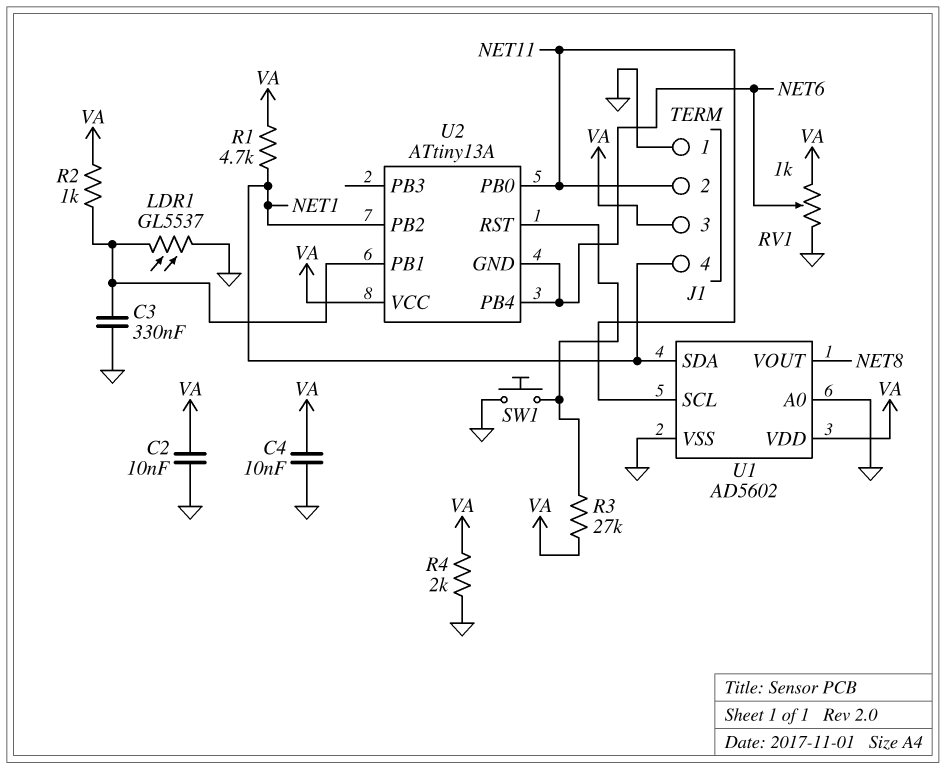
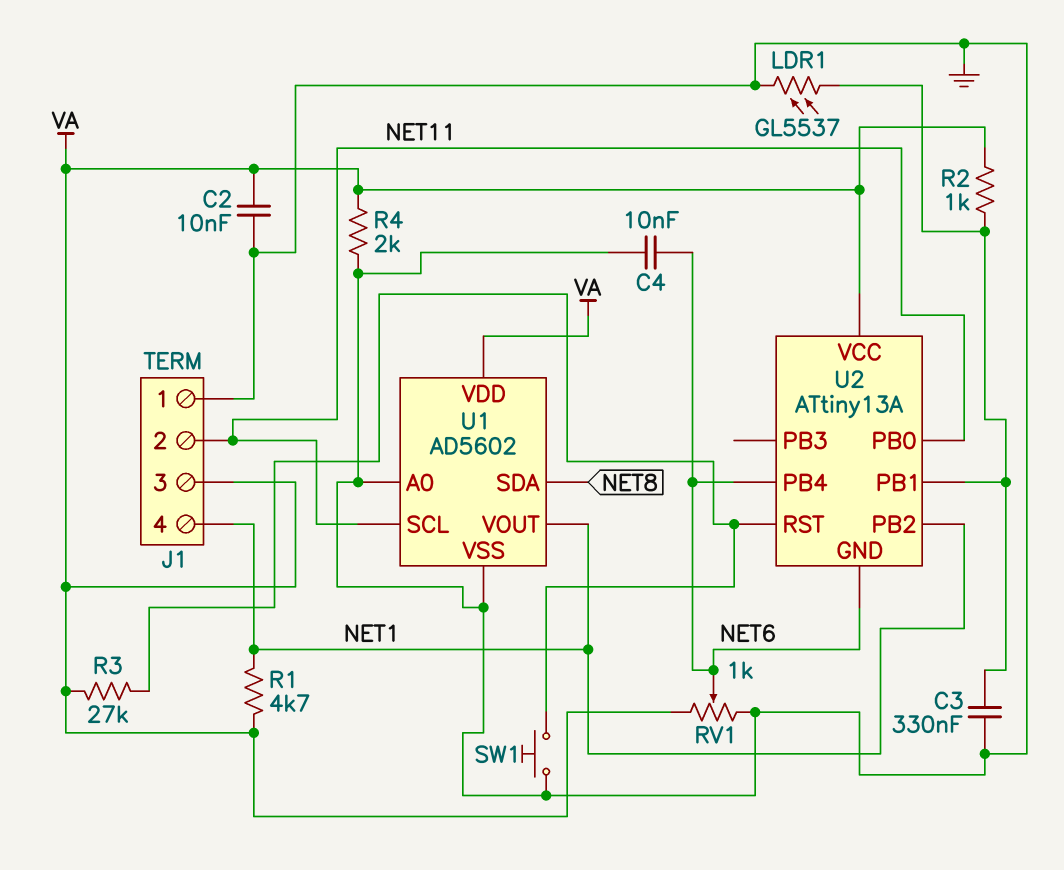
C4: 10nF (GND, VA) -> 10nF (GND, NET6)
U1 pin SDA: NET1 -> NET8
U1 pin VOUT: NET8 -> NET1

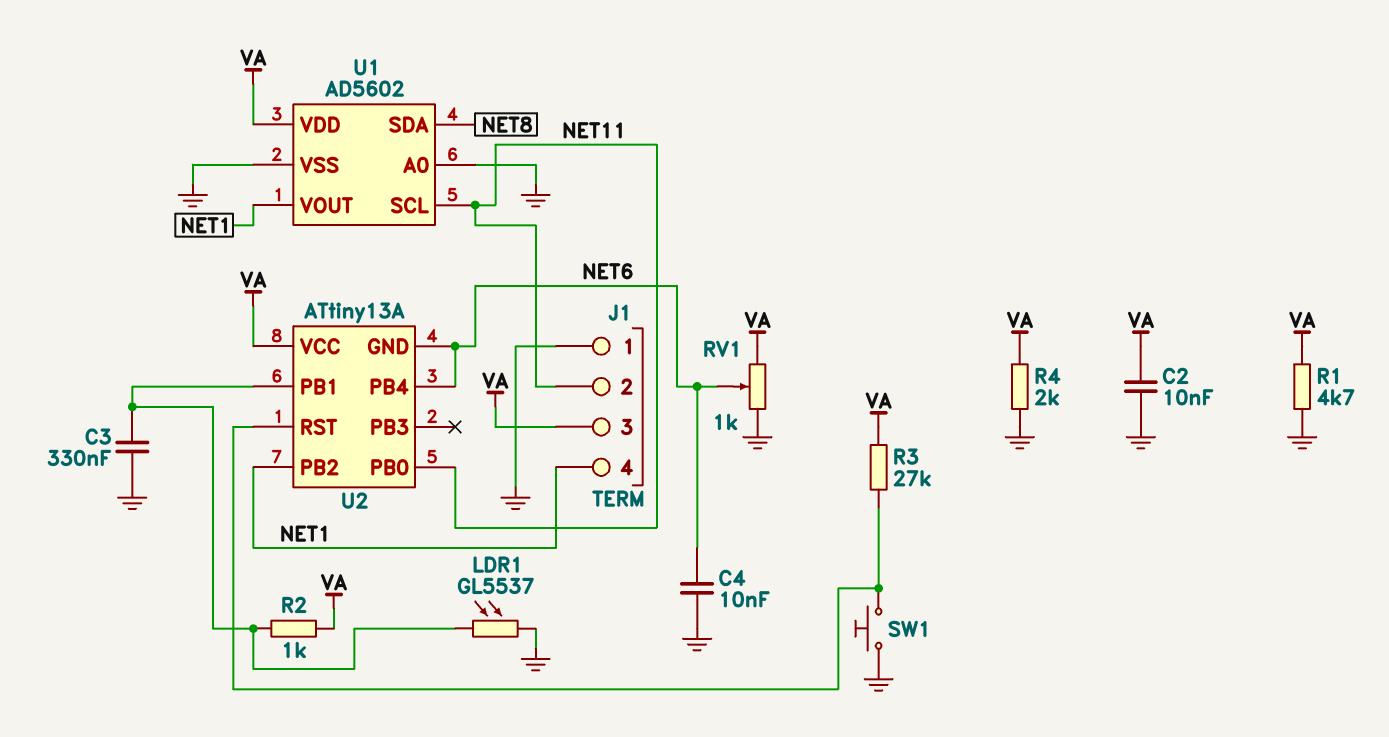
R1: 4.7k (NET1, VA) -> 4.7k (GND, VA)

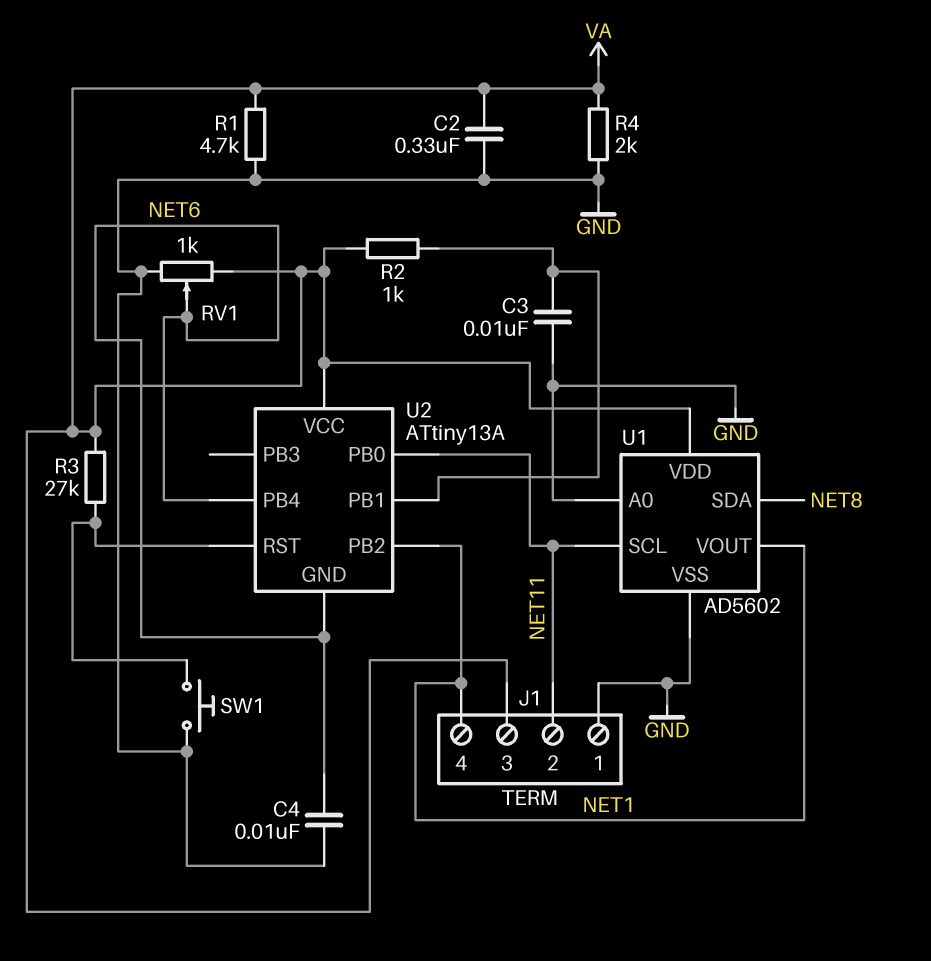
C2: 10nF (GND, VA) -> 330nF (GND, VA)
C3: 330nF (GND, U2/PB1) -> 10nF (GND, U2/PB1)
LDR1: GL5537 (GND, U2/PB1) -> none

